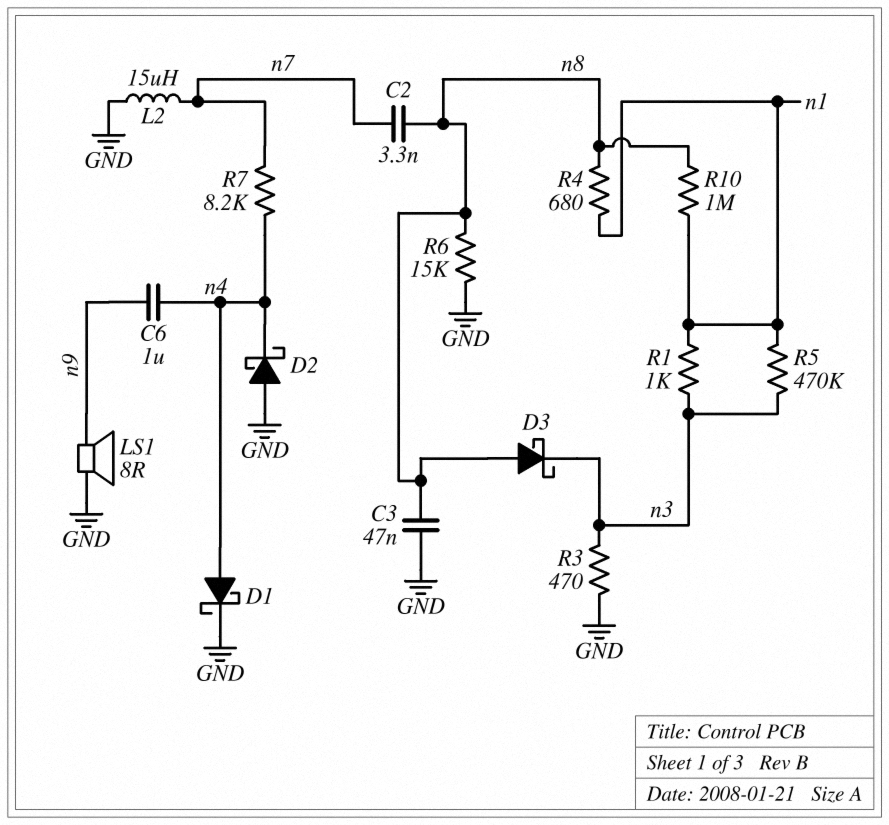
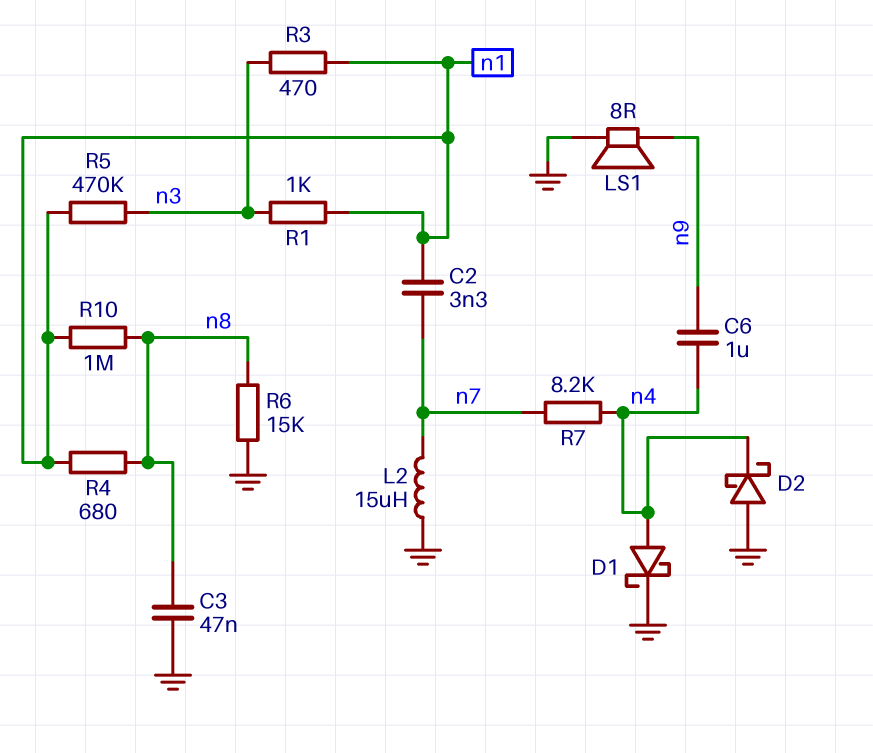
C2: 3.3nF (n7, n8) -> 3.3nF (n1, n7)
D3: schottky (A n8, K n3) -> none
R3: 470 (GND, n3) -> 470 (n1, n3)

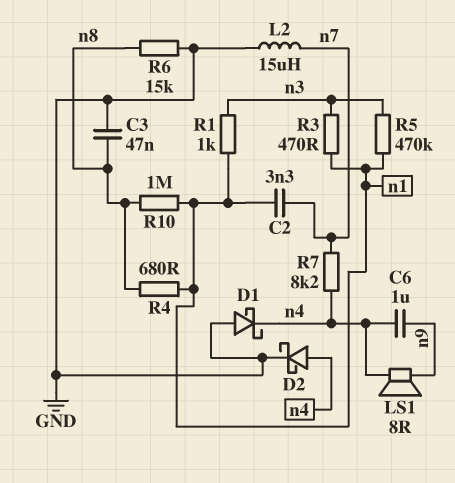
D1: schottky (A n4, K GND) -> schottky (A GND, K n4)
D2: schottky (A GND, K n4) -> schottky (A n4, K GND)
LS1: speaker 8R (GND, n9) -> speaker 8R (n4, n9)

